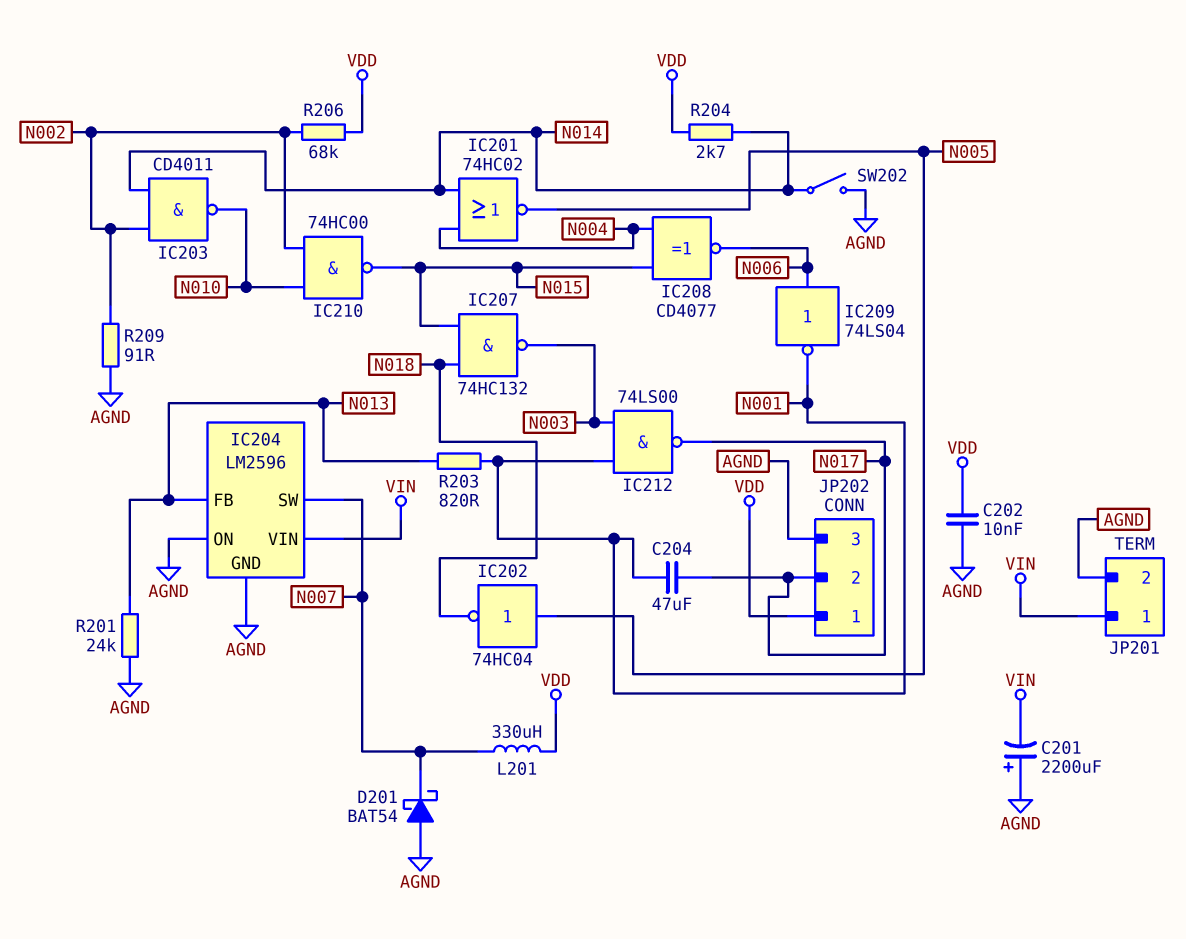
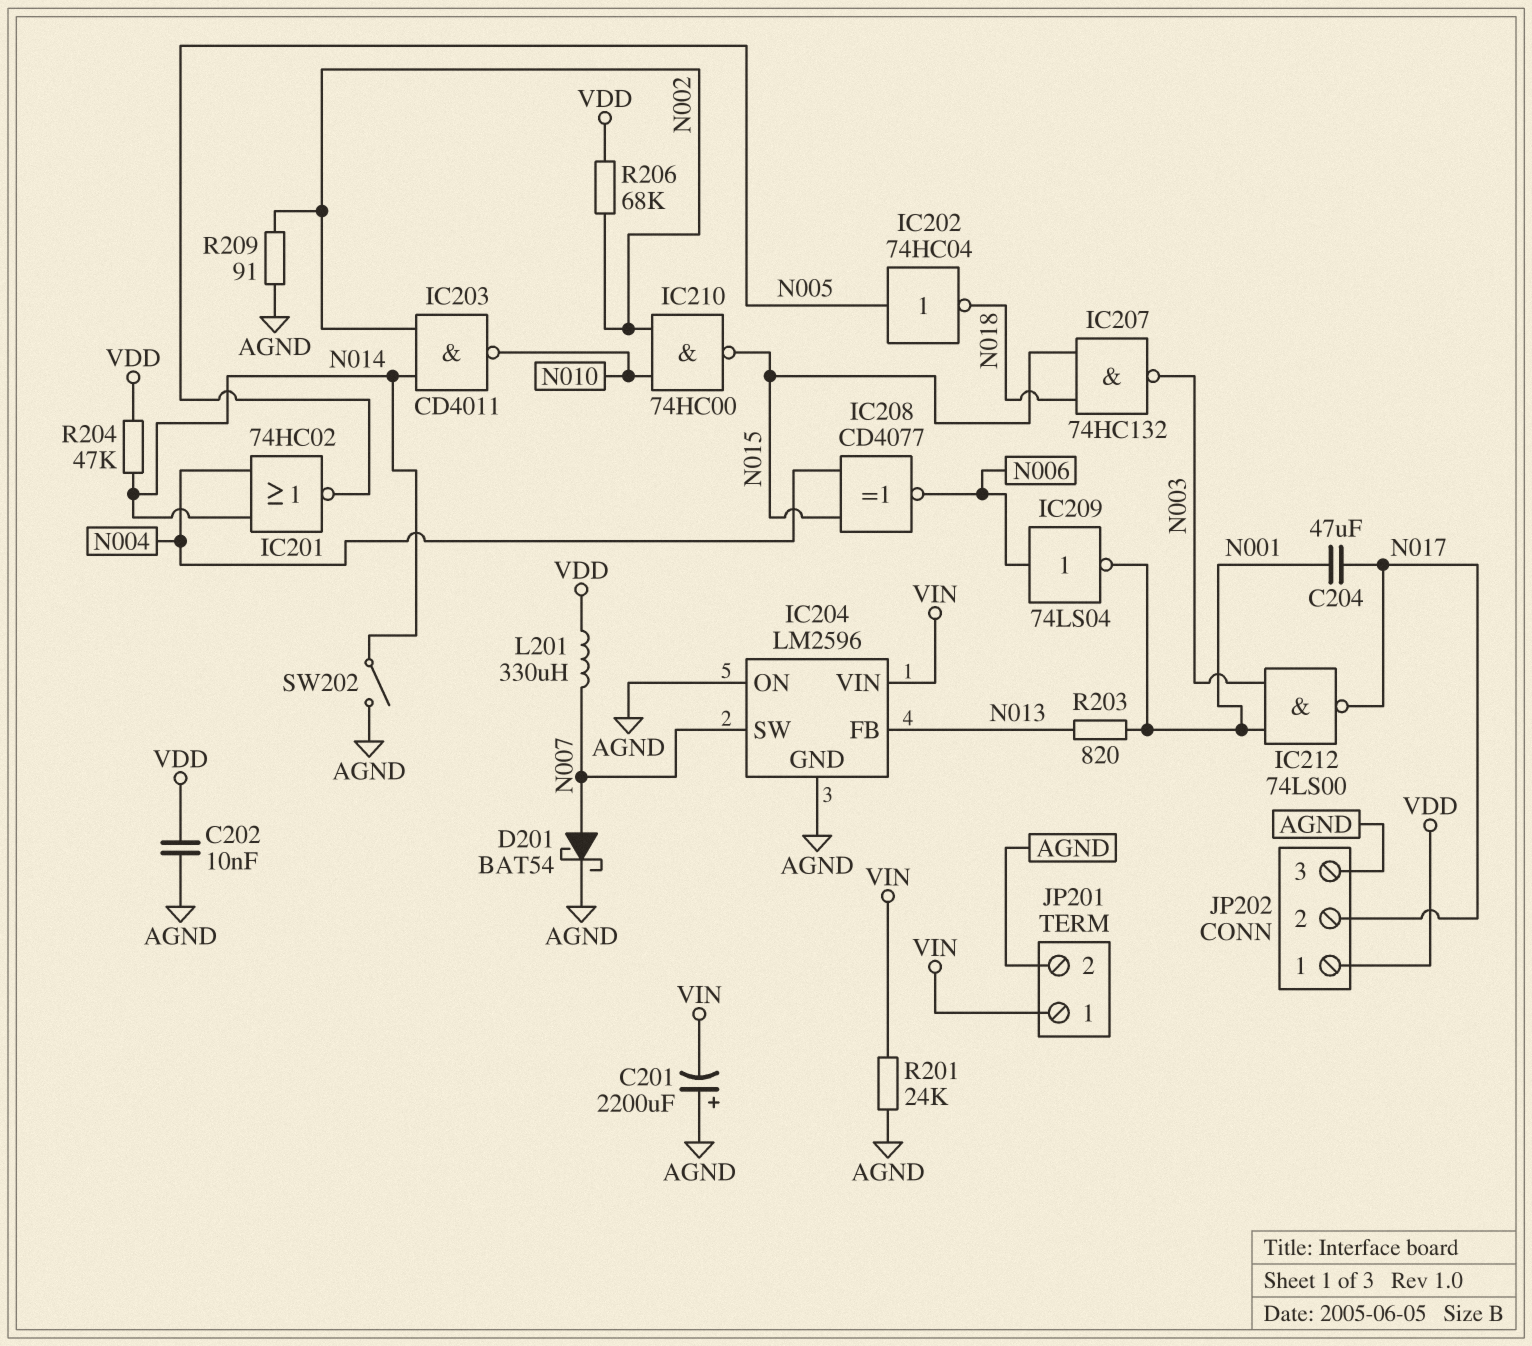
D201: schottky BAT54 (A AGND, K N007) -> schottky BAT54 (A N007, K AGND)
R201: 24k (AGND, N013) -> 24k (AGND, VIN)
R204: 2.7k (N014, VDD) -> 47k (N014, VDD)

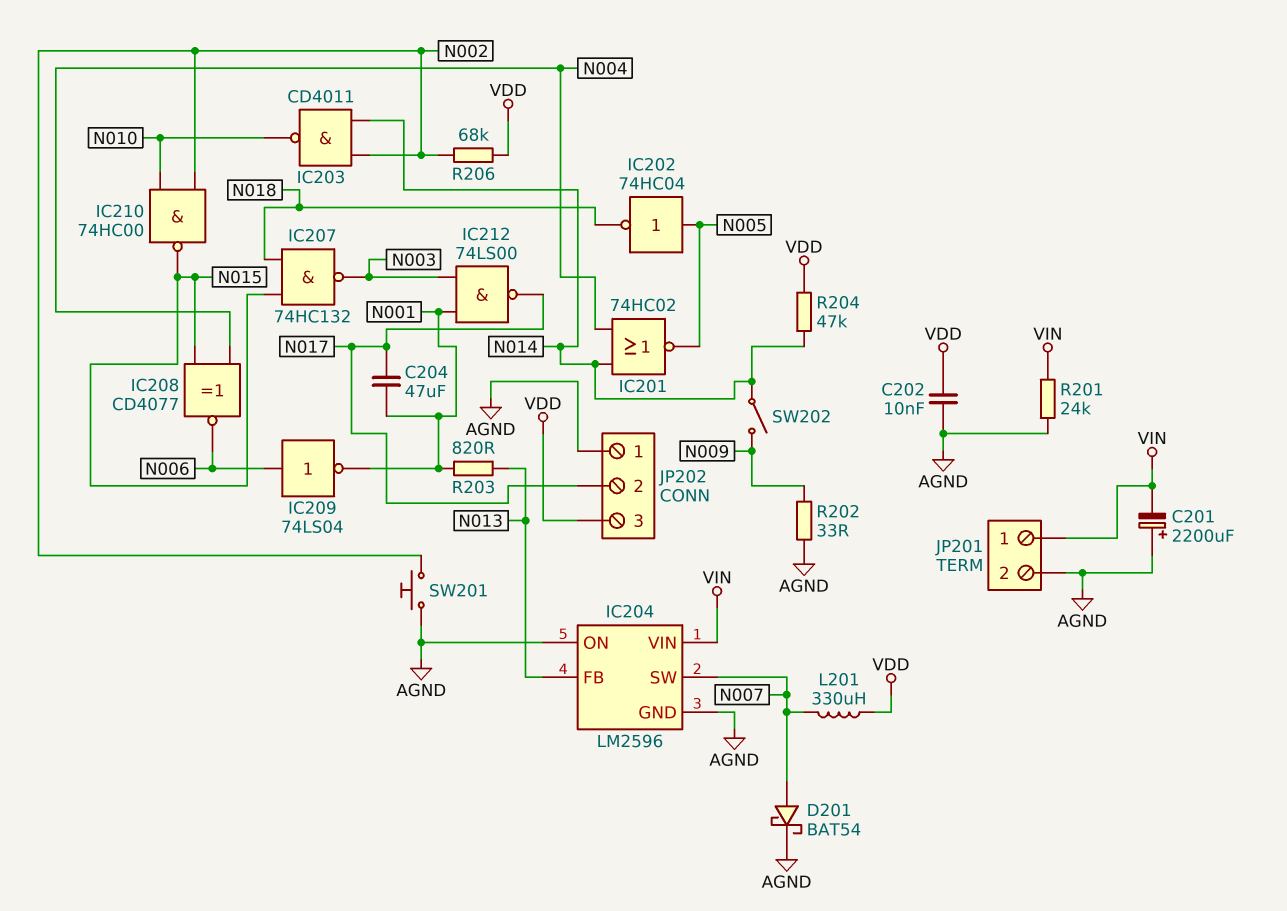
JP202 pin 1: VDD -> AGND
JP202 pin 3: AGND -> VDD
R202: none -> 33 (AGND, N009)
R209: 91 (AGND, N002) -> none
SW201: none -> button (AGND, N002)
SW202: switch (AGND, N014) -> switch (N009, N014)

